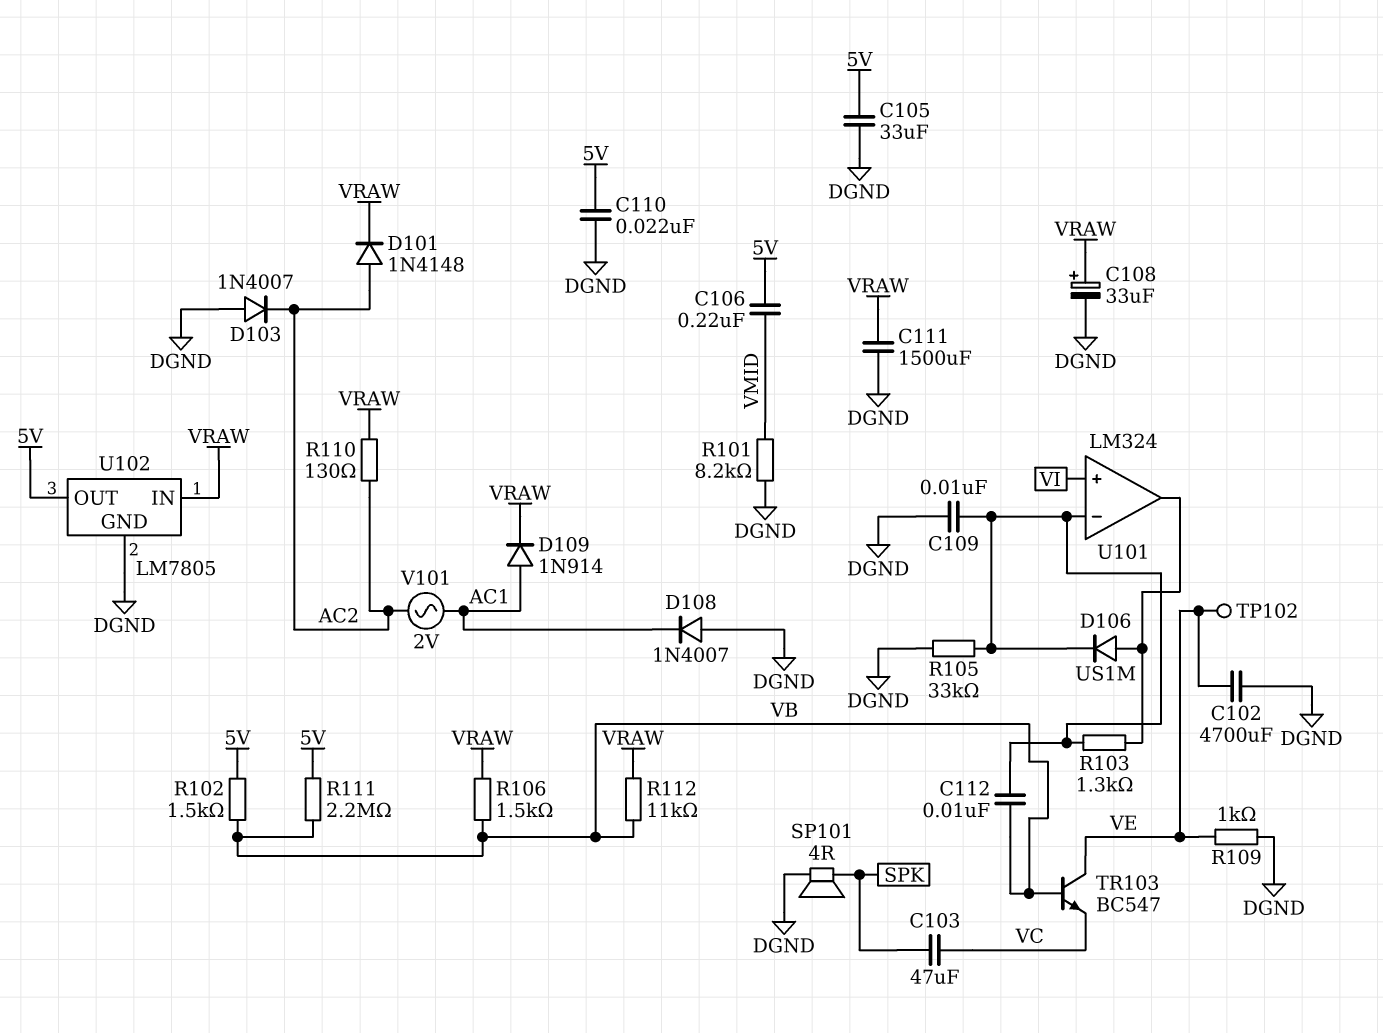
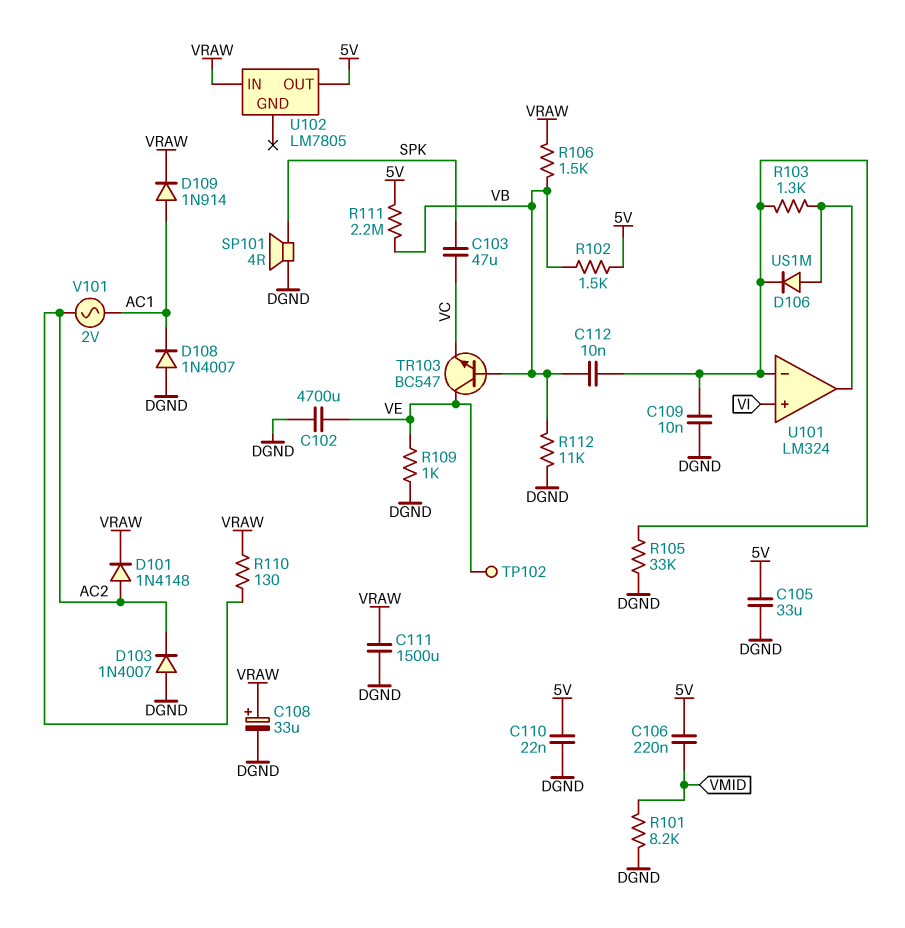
R112: 11k (VB, VRAW) -> 11k (DGND, VB)
U102 pin GND: DGND -> none

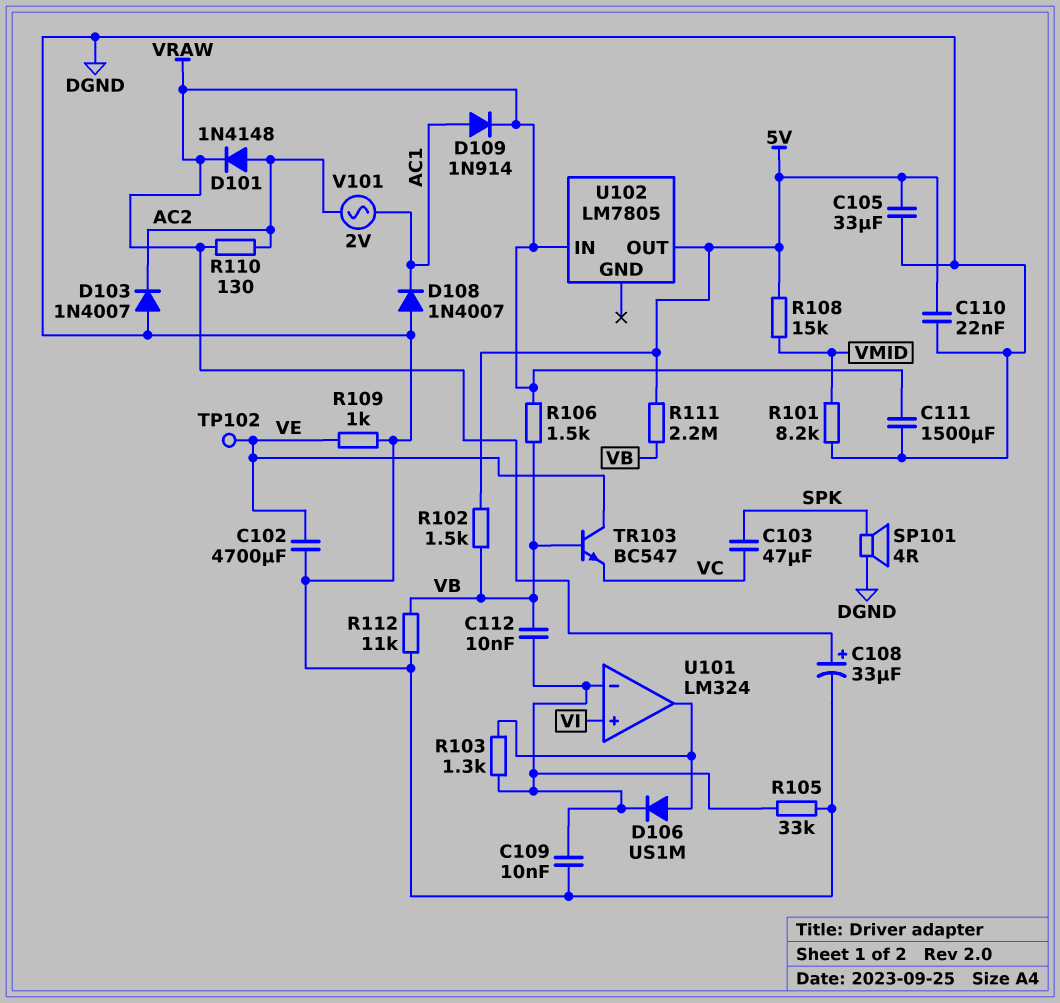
C106: 220nF (5V, VMID) -> none
R108: none -> 15k (5V, VMID)

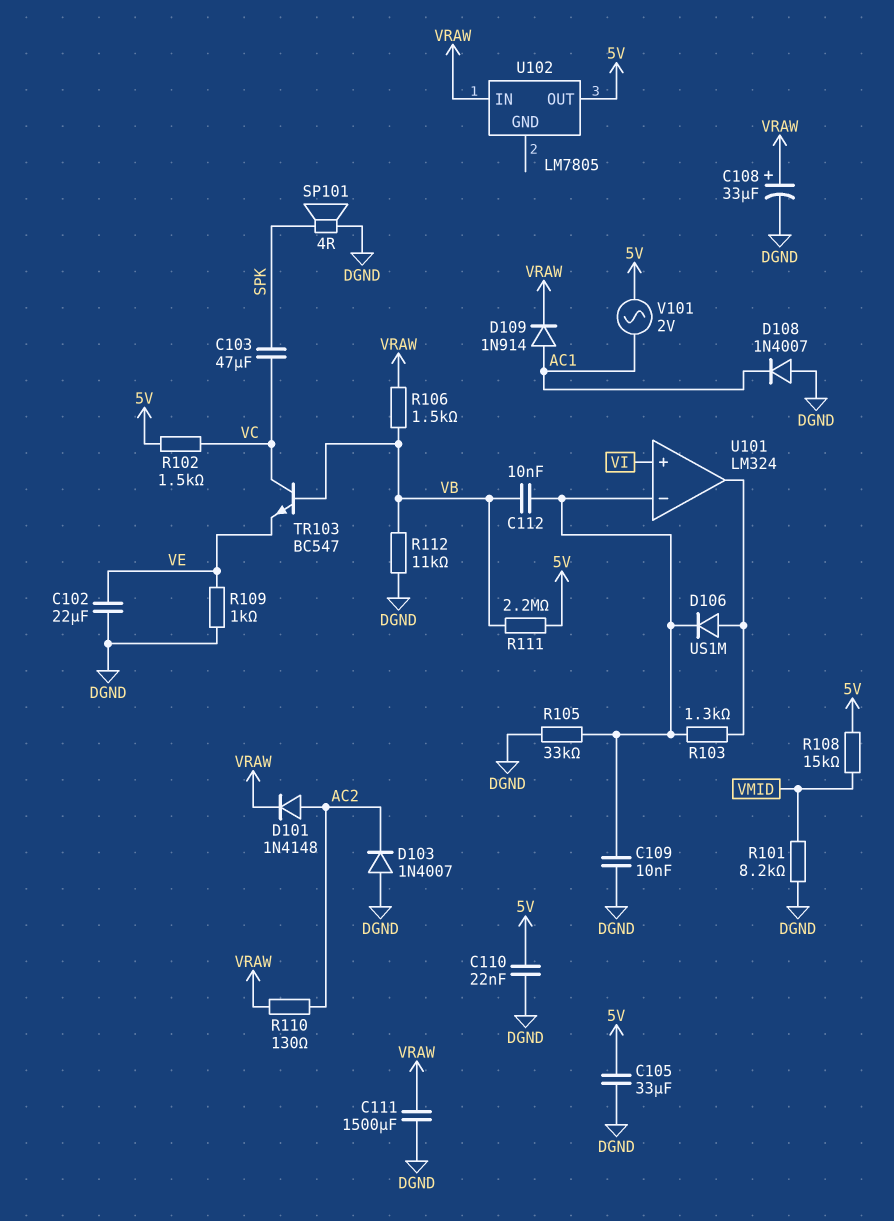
C102: 4700uF (DGND, VE) -> 22uF (DGND, VE)
R102: 1.5k (5V, VB) -> 1.5k (5V, VC)
TP102: test point (VE) -> none
TR103: NPN BC547 (B VB, C VE, E VC) -> NPN BC547 (B VB, C VC, E VE)
V101: AC 2V (AC1, AC2) -> AC 2V (5V, AC1)

